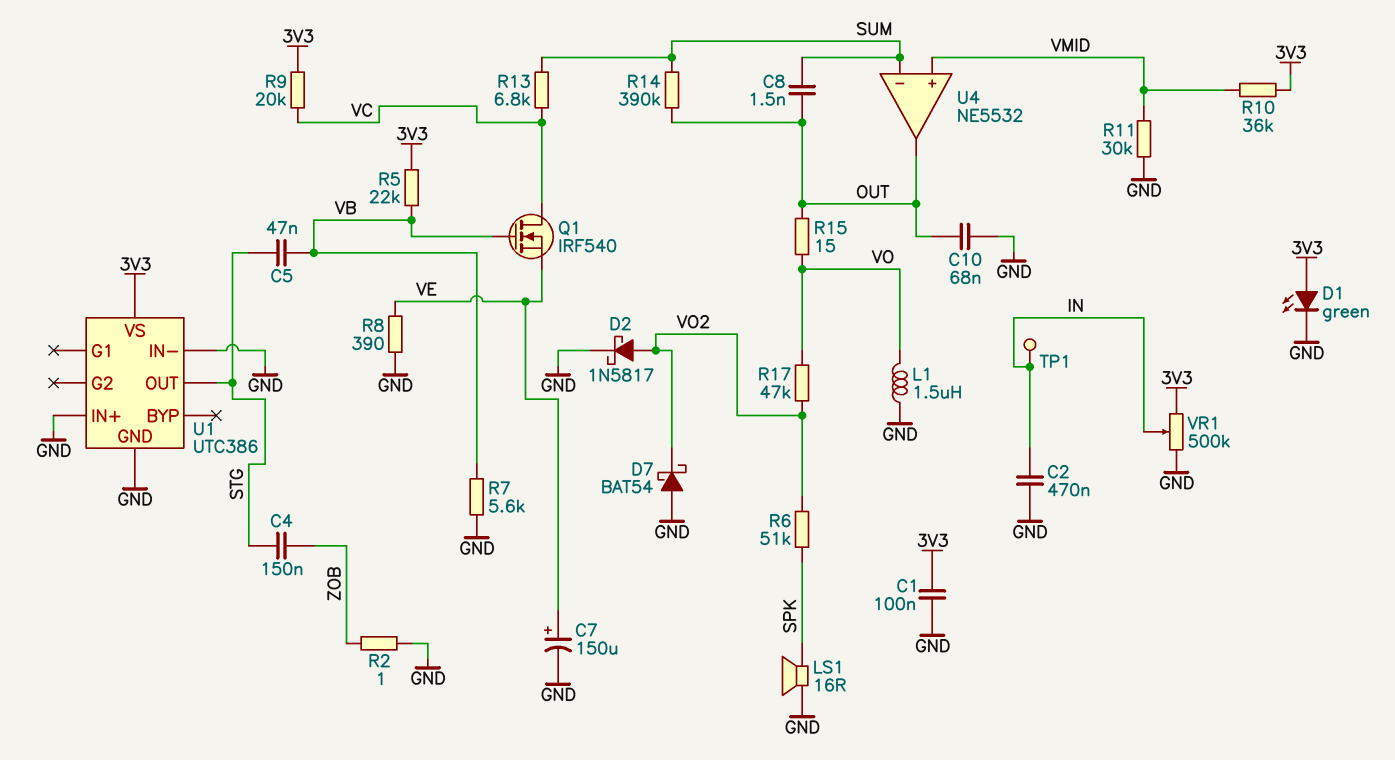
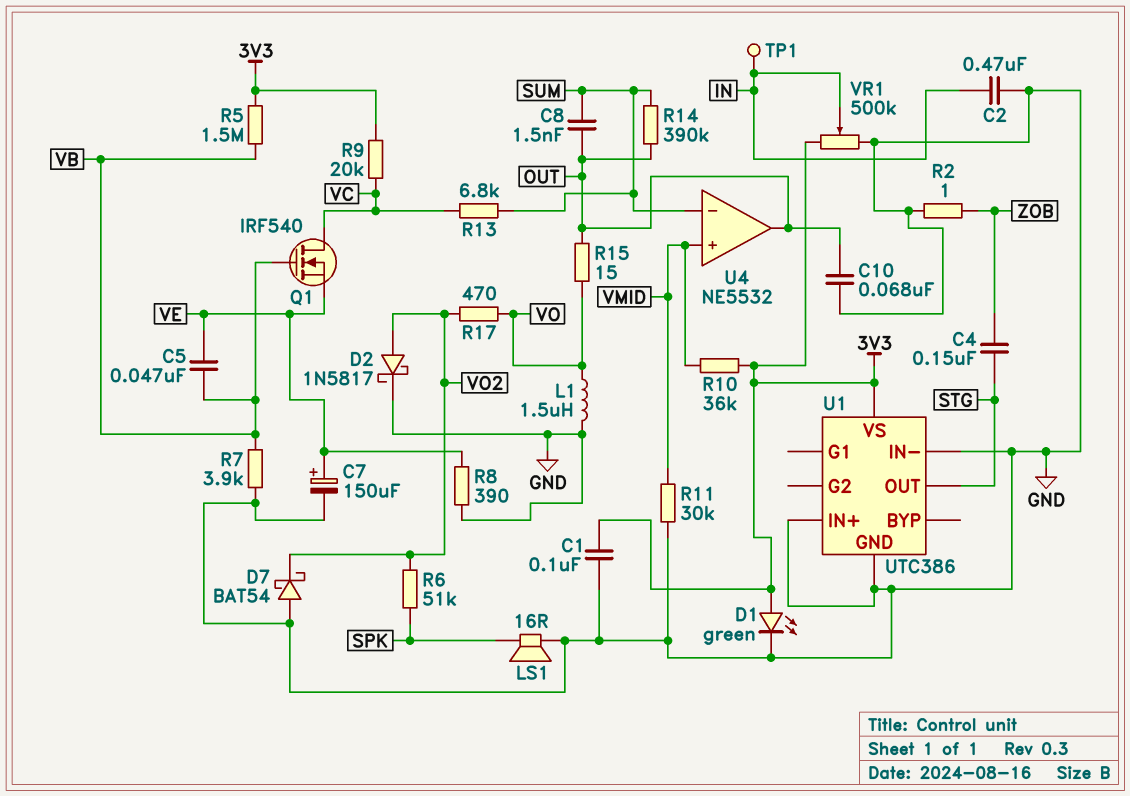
C5: 47nF (STG, VB) -> 47nF (VB, VE)
R5: 22k (3V3, VB) -> 1.5M (3V3, VB)
R7: 5.6k (GND, VB) -> 3.9k (GND, VB)
R17: 47k (VO, VO2) -> 470 (VO, VO2)

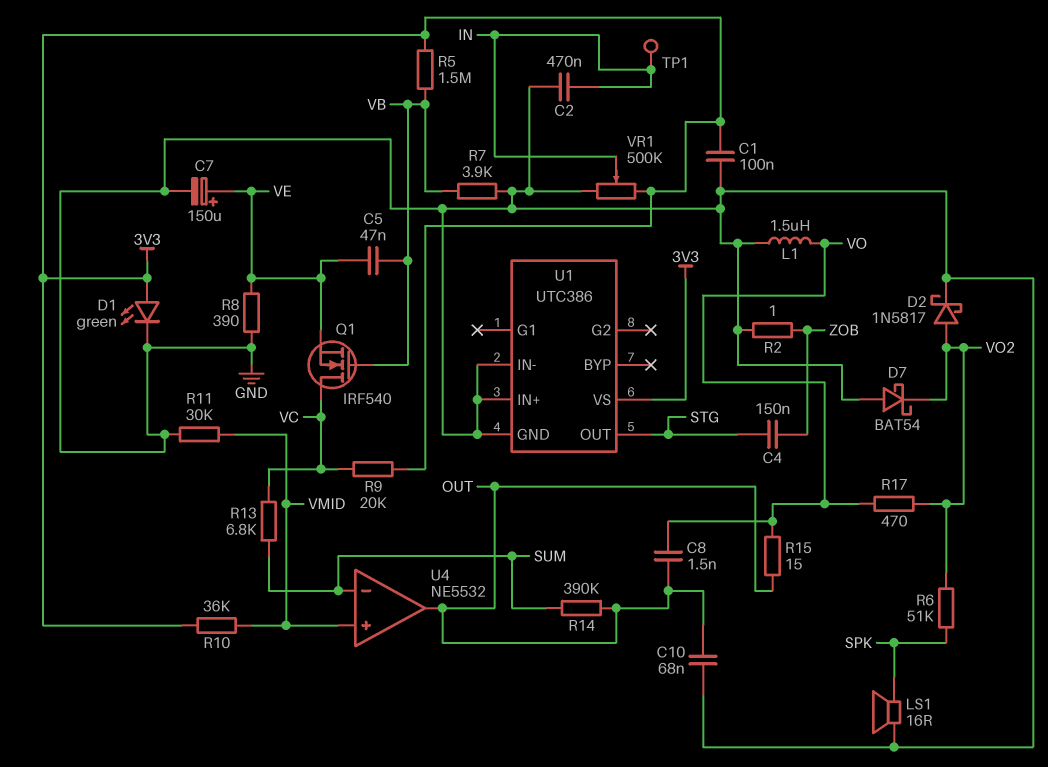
C8: 1.5nF (OUT, SUM) -> 1.5nF (OUT, VO)

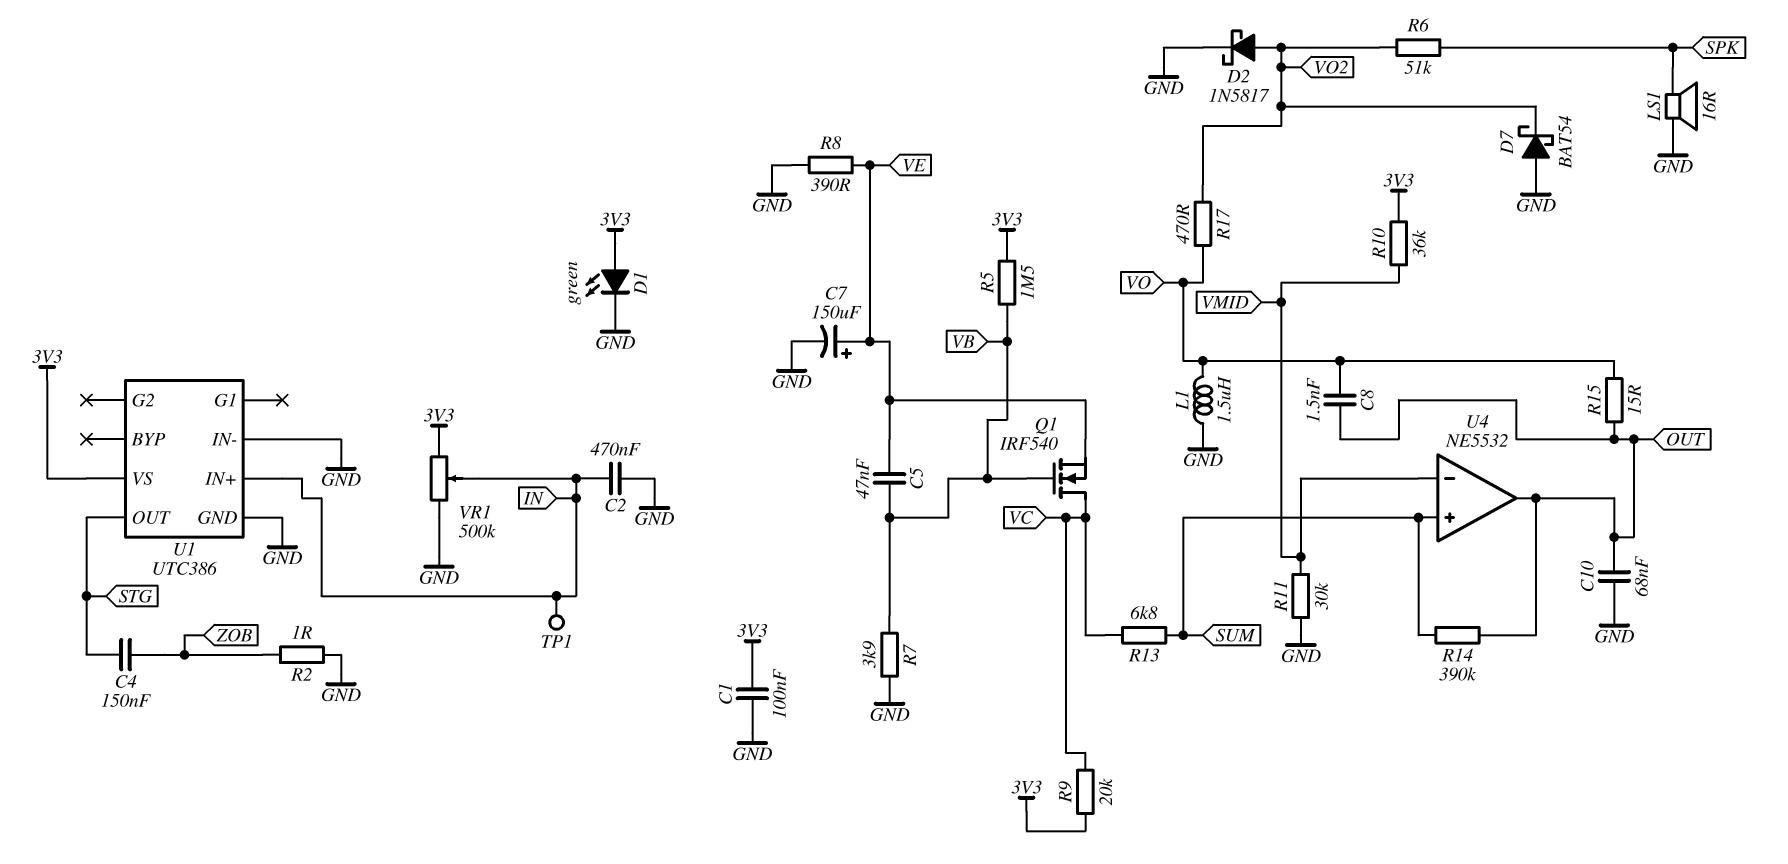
U1 pin IN+: GND -> IN
U4 pin in+: VMID -> SUM
U4 pin in-: SUM -> VMID

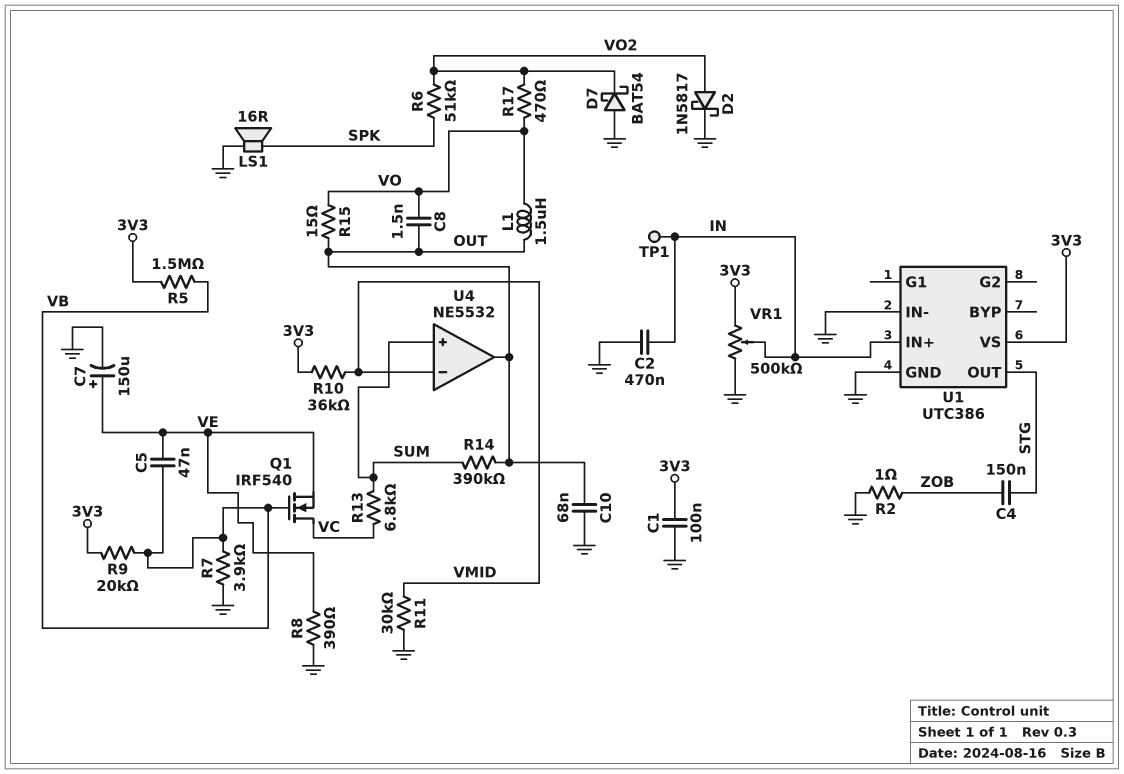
D1: LED green (A 3V3, K GND) -> none
L1: 1.5uH (GND, VO) -> 1.5uH (OUT, VO)
R9: 20k (3V3, VC) -> 20k (3V3, VB)

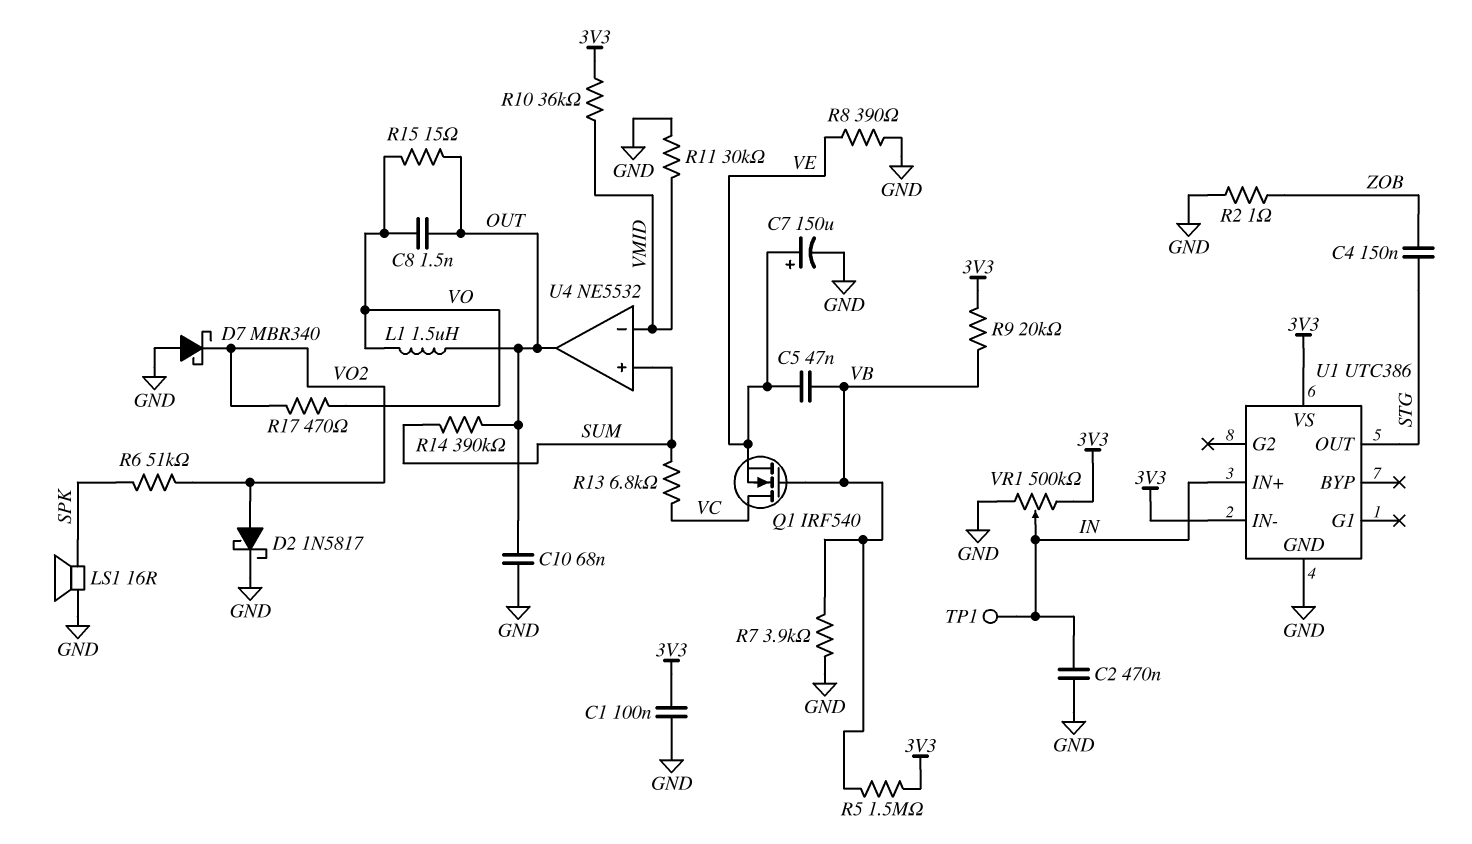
D7: schottky BAT54 (A GND, K VO2) -> schottky MBR340 (A GND, K VO2)
U1 pin IN-: GND -> 3V3

